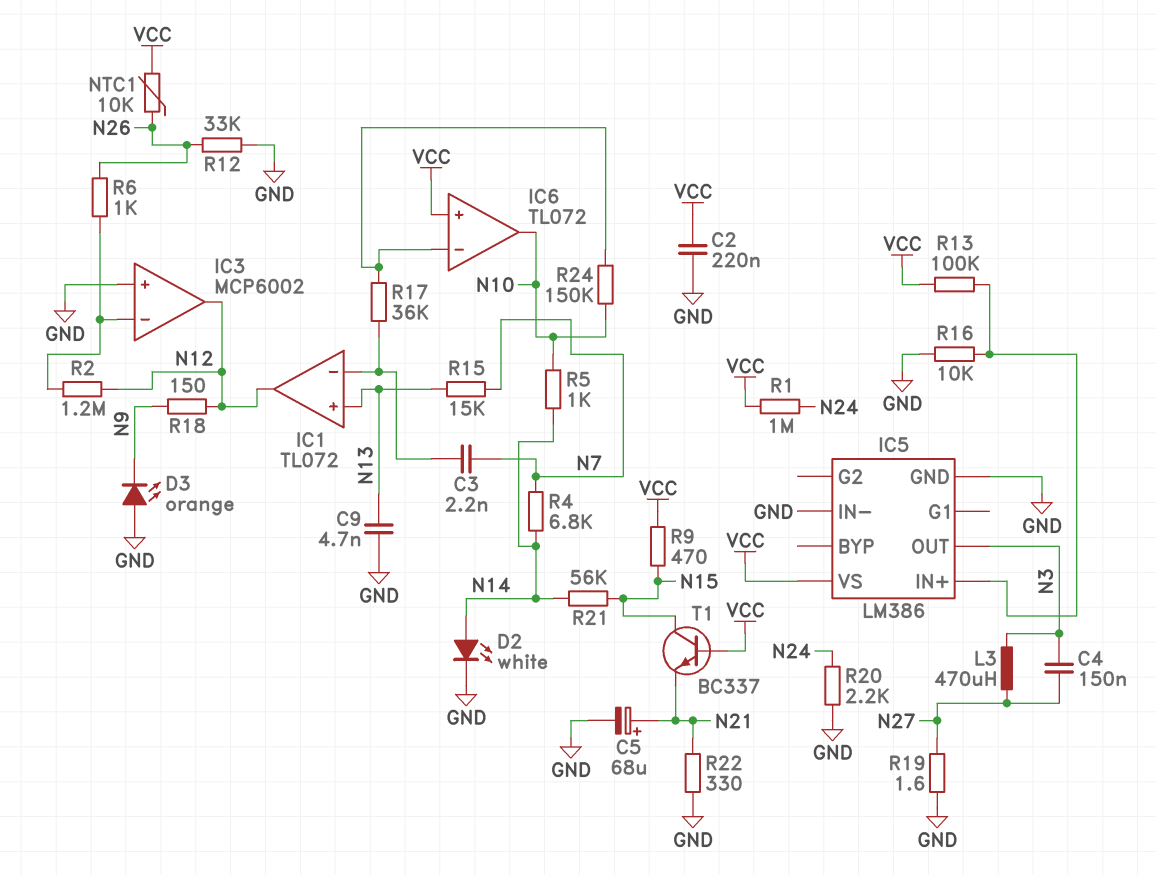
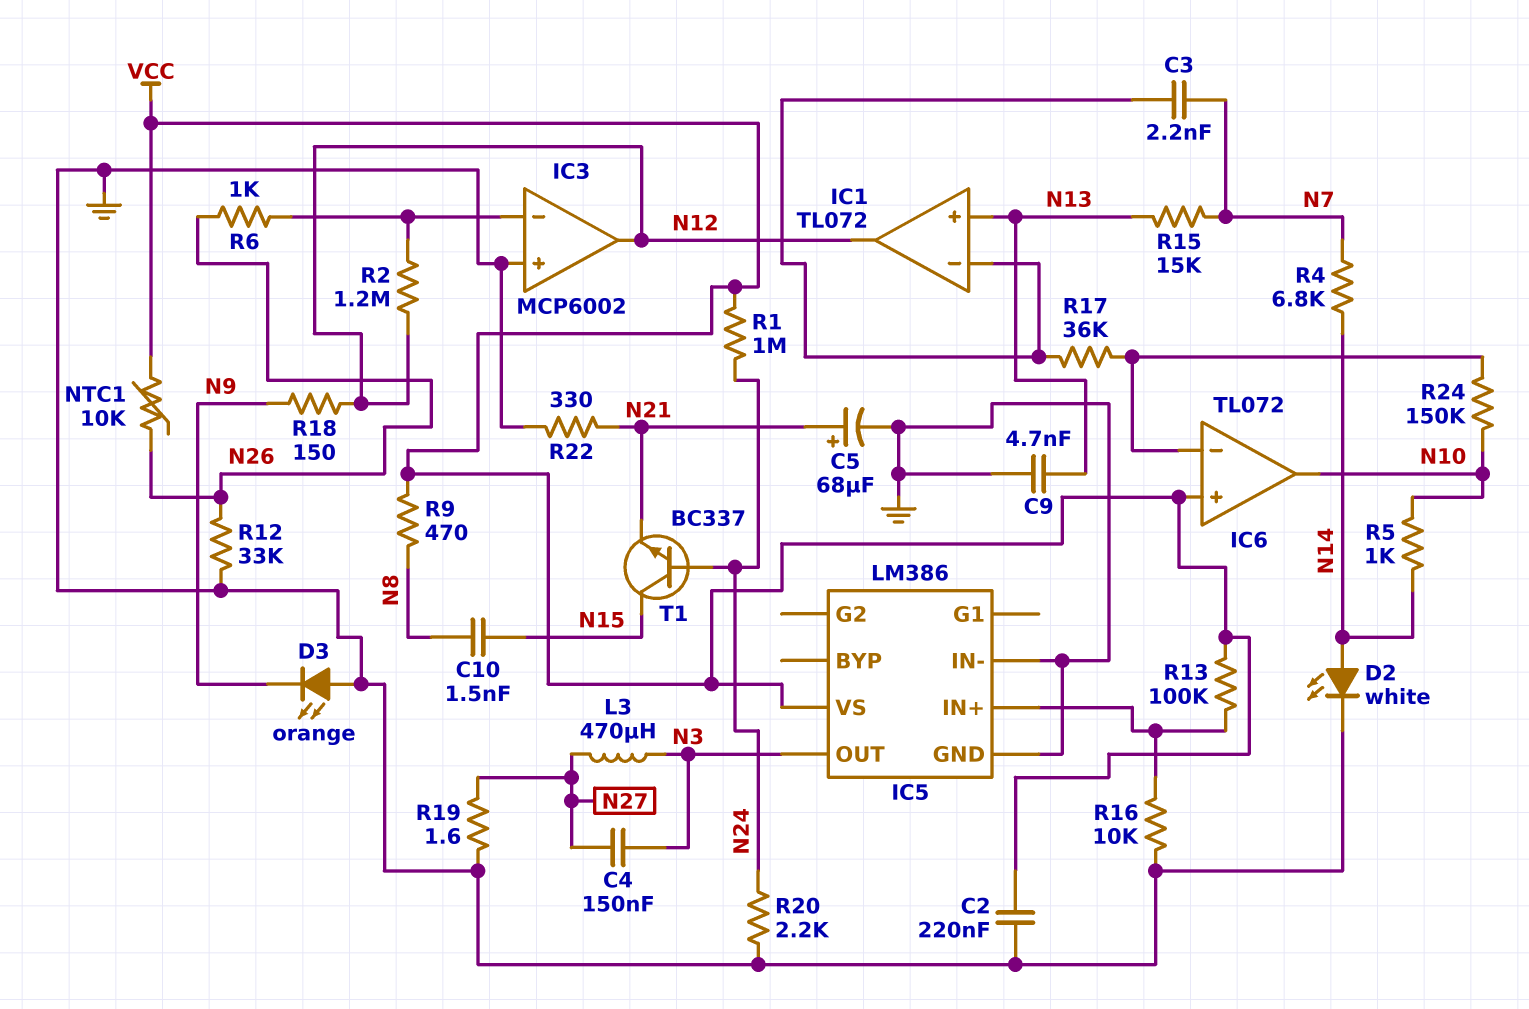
C10: none -> 1.5nF (N8, N15)
R9: 470 (N15, VCC) -> 470 (N8, VCC)
R21: 56k (N14, N15) -> none
T1: NPN BC337 (B VCC, C N15, E N21) -> NPN BC337 (B N24, C N15, E N21)

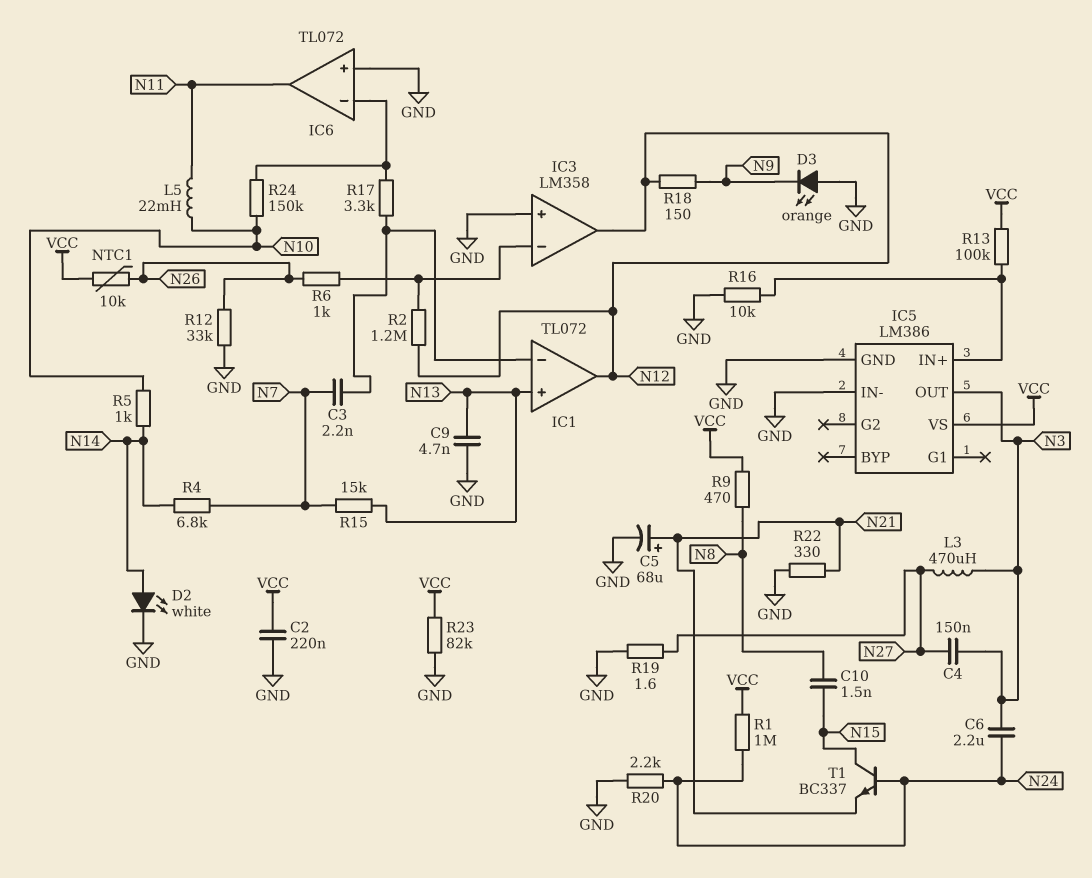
C6: none -> 2.2uF (N3, N24)
IC3: MCP6002 -> LM358
IC6 pin in+: VCC -> GND
IC6 pin out: N10 -> N11
L5: none -> 22mH (N10, N11)
R17: 36k (IC1/in-, IC6/in-) -> 3.3k (IC1/in-, IC6/in-)
R23: none -> 82k (GND, VCC)

